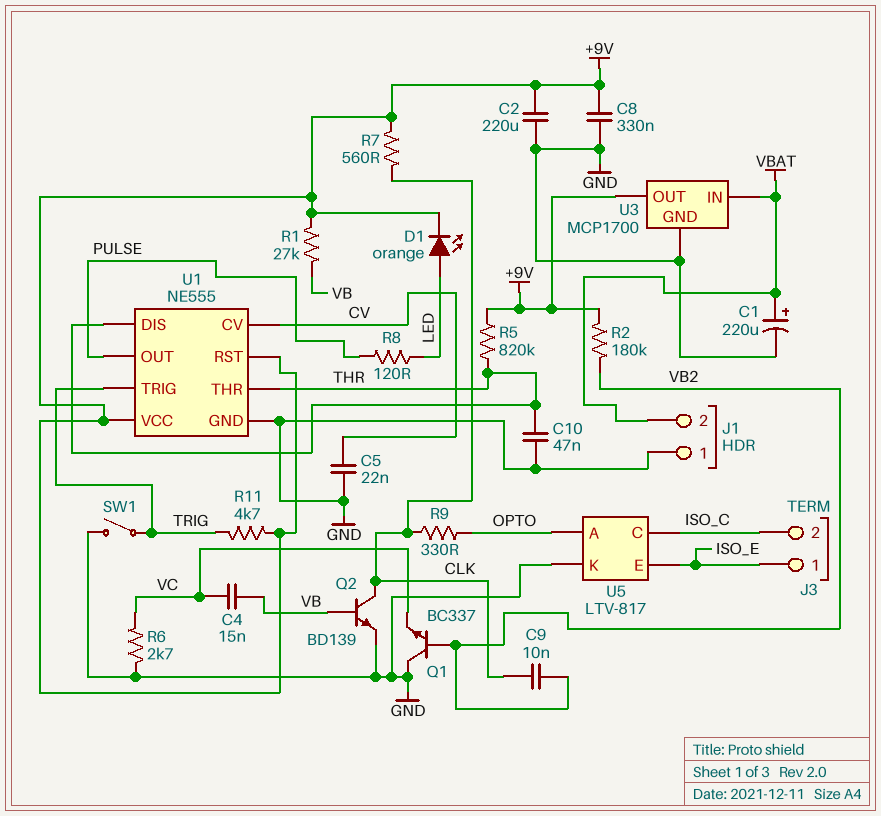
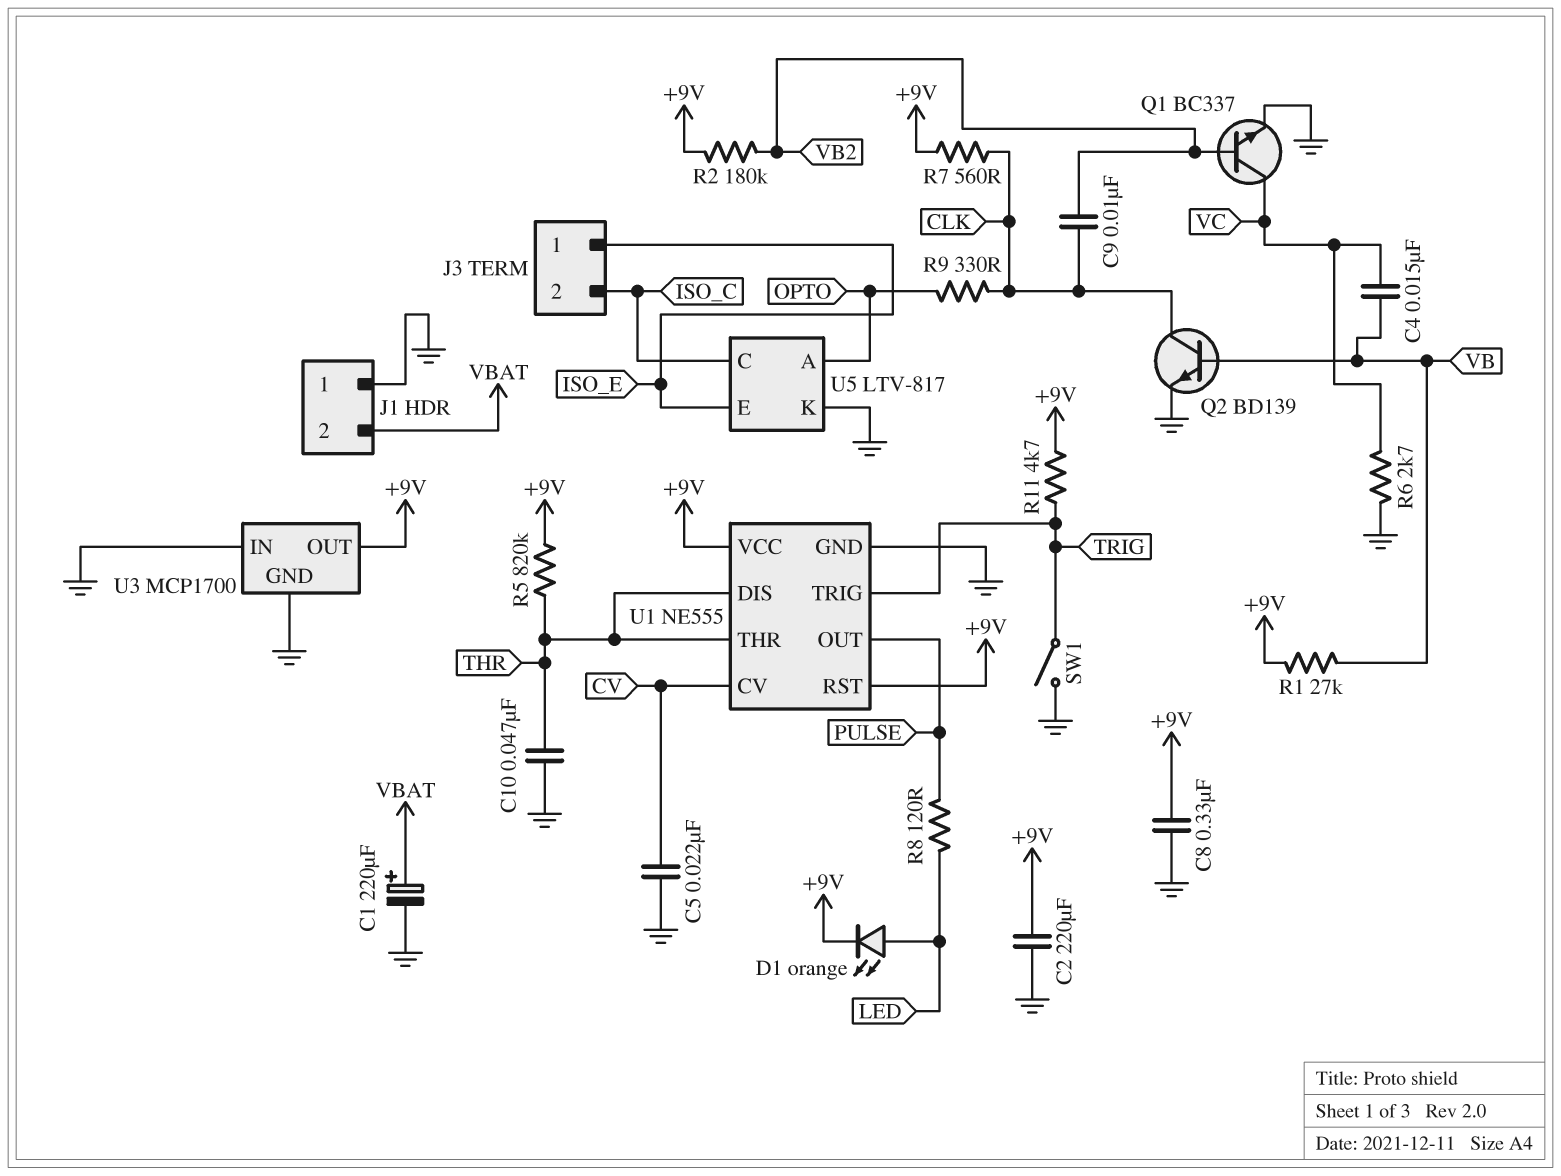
Q1: NPN BC337 (B VB2, C GND, E VC) -> NPN BC337 (B VB2, C VC, E GND)
U3 pin IN: VBAT -> GND

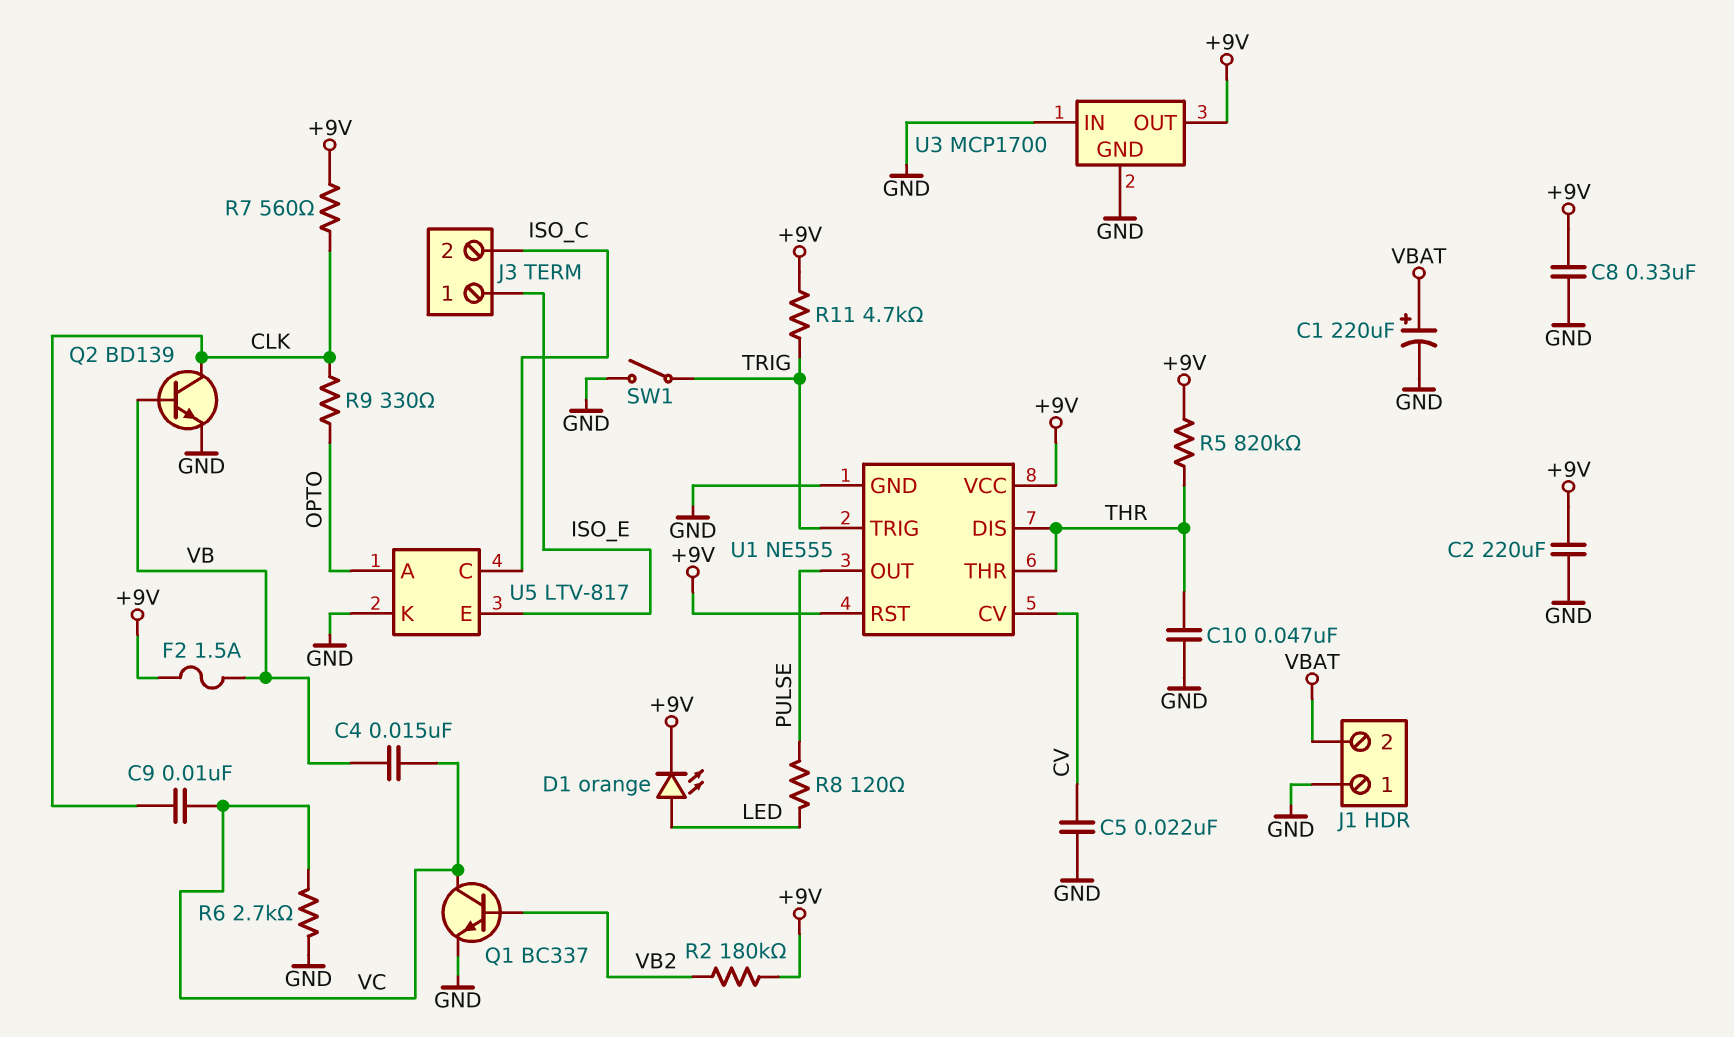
C9: 10nF (CLK, VB2) -> 10nF (CLK, VC)
F2: none -> 1.5A (+9V, VB)
R1: 27k (+9V, VB) -> none

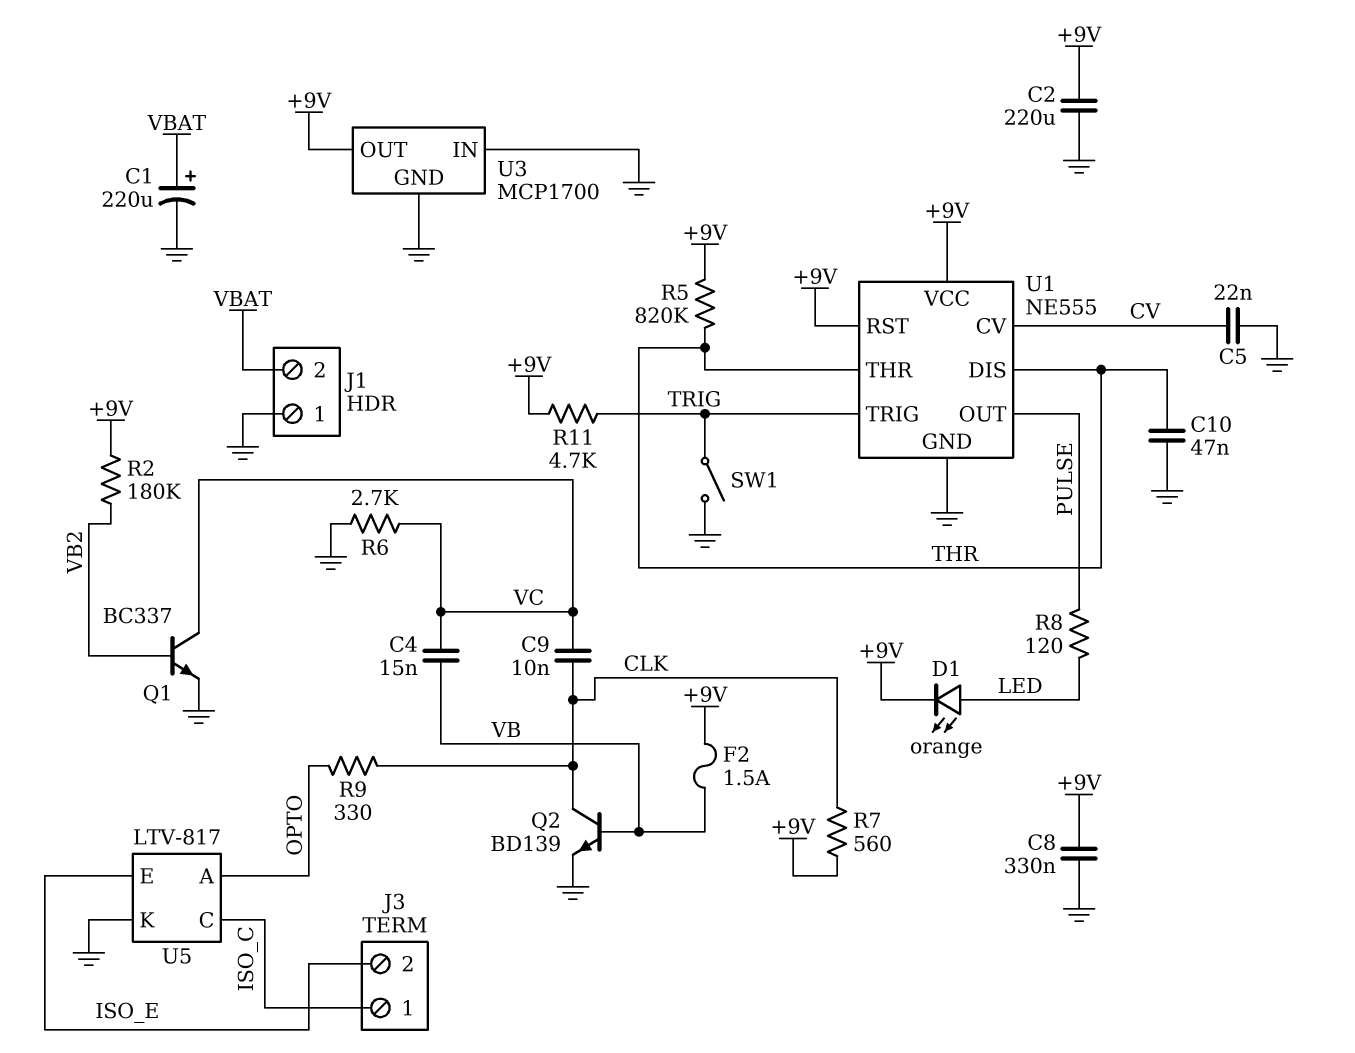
J3 pin 1: ISO_E -> ISO_C
J3 pin 2: ISO_C -> ISO_E

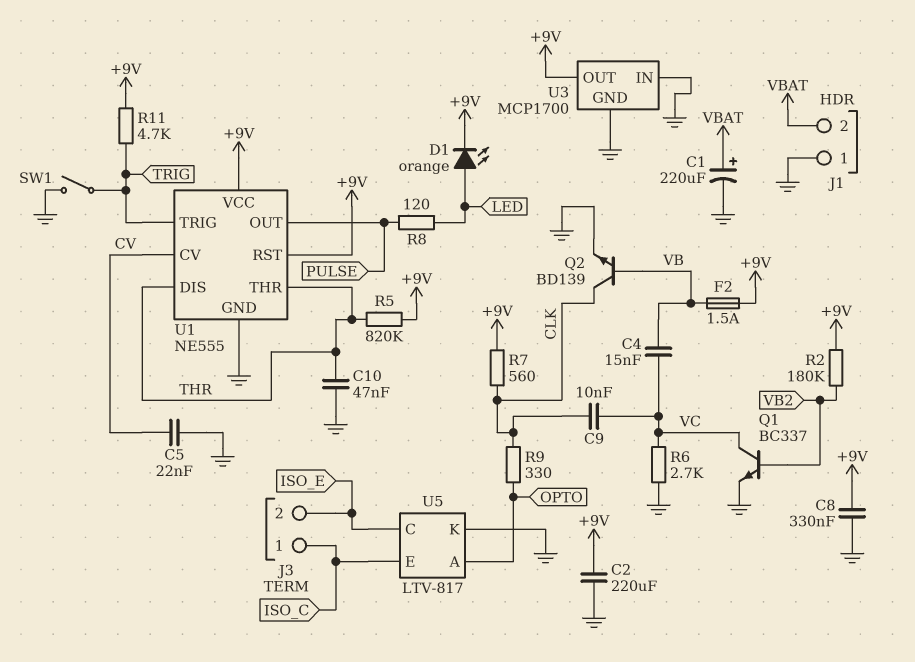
U5 pin C: ISO_C -> ISO_E
U5 pin E: ISO_E -> ISO_C

